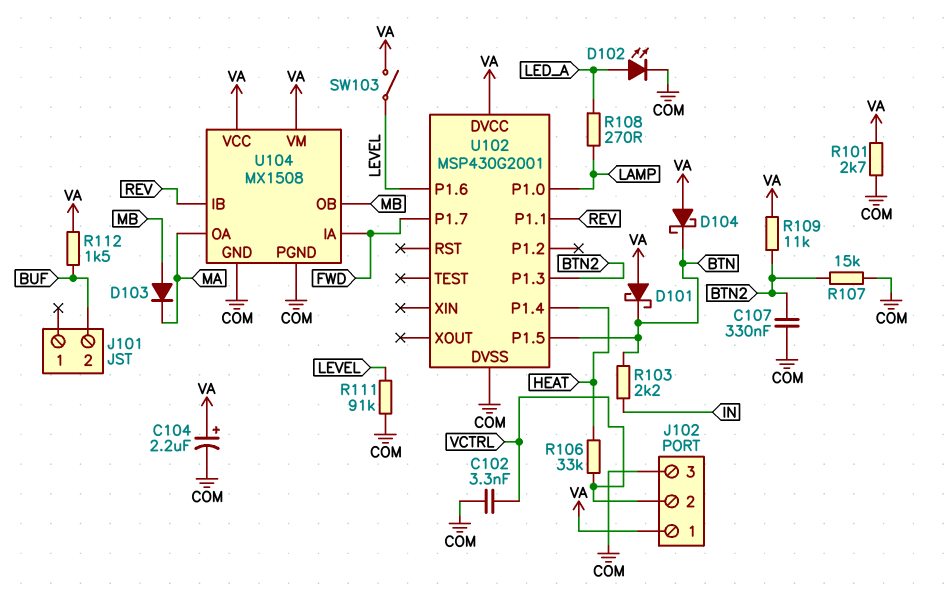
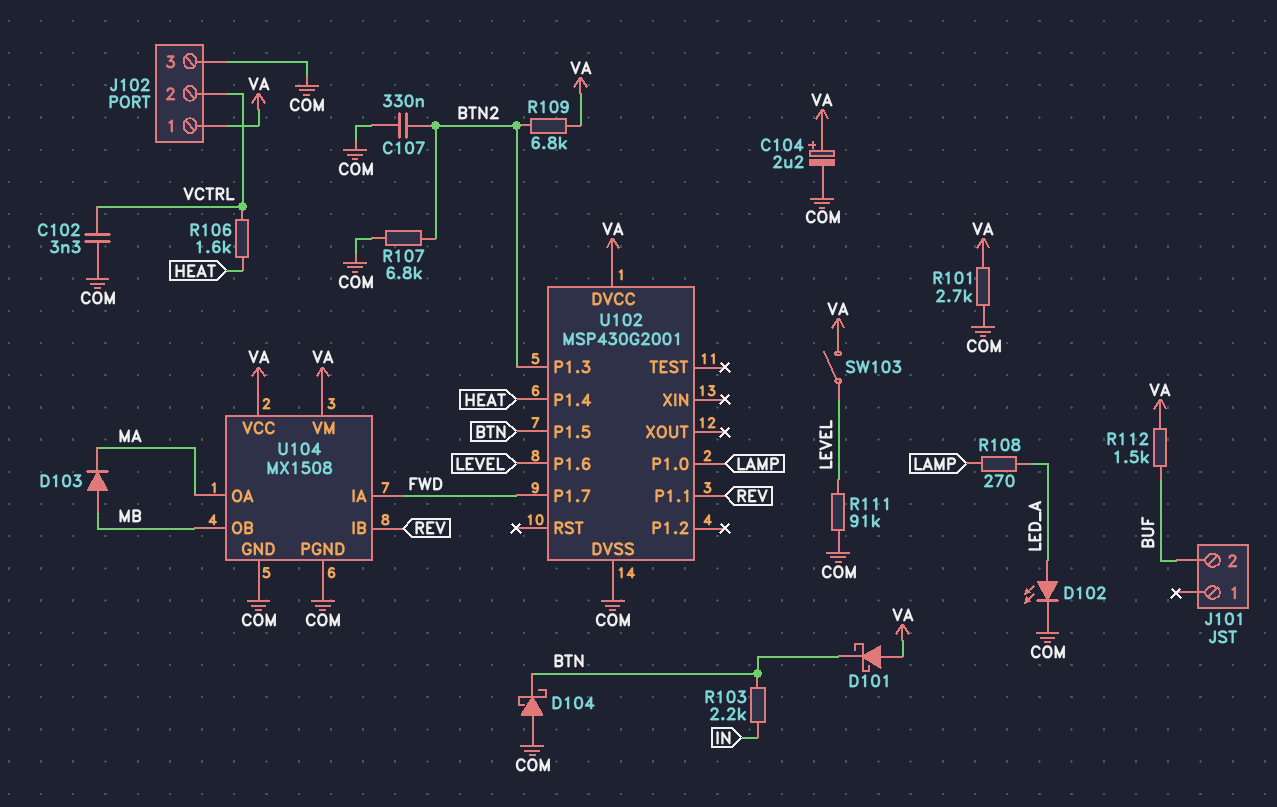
D104: schottky (A VA, K BTN) -> schottky (A COM, K BTN)
R106: 33k (HEAT, VCTRL) -> 1.6k (HEAT, VCTRL)
R107: 15k (BTN2, COM) -> 6.8k (BTN2, COM)
R109: 11k (BTN2, VA) -> 6.8k (BTN2, VA)

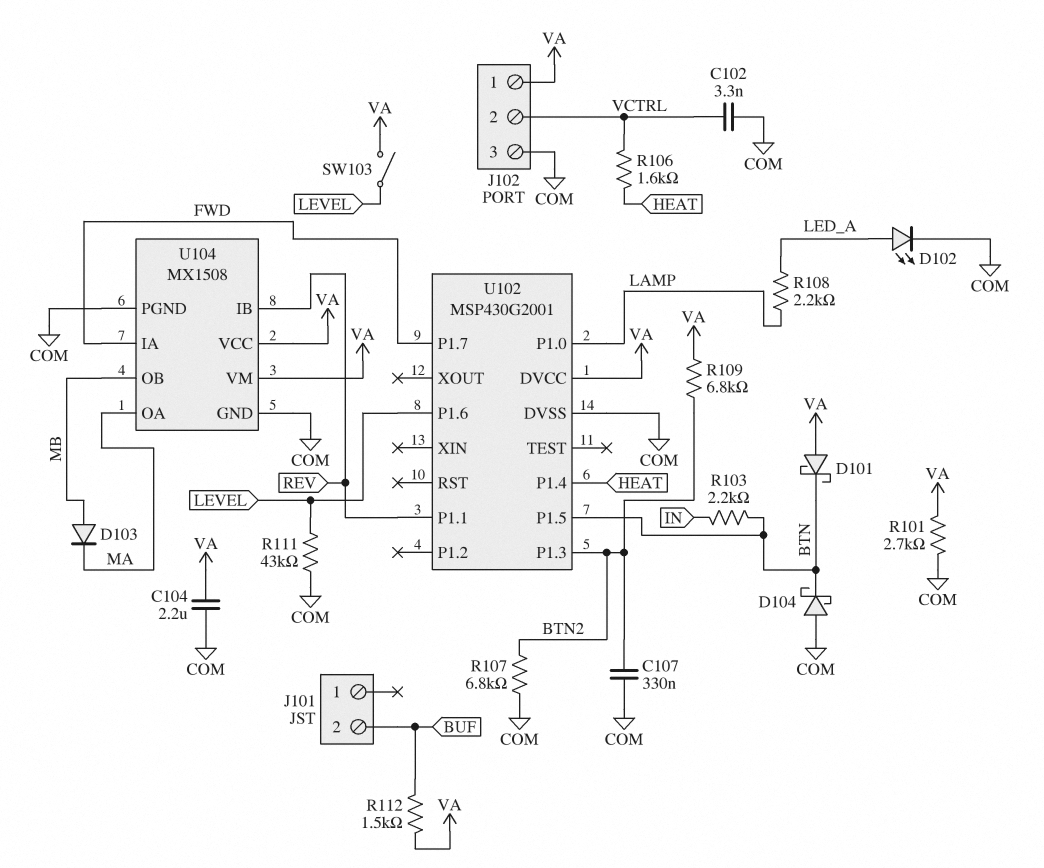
C104: 2.2uF (plus VA, minus COM) -> 2.2uF (COM, VA)
R108: 270 (LAMP, LED_A) -> 2.2k (LAMP, LED_A)
R111: 91k (COM, LEVEL) -> 43k (COM, LEVEL)

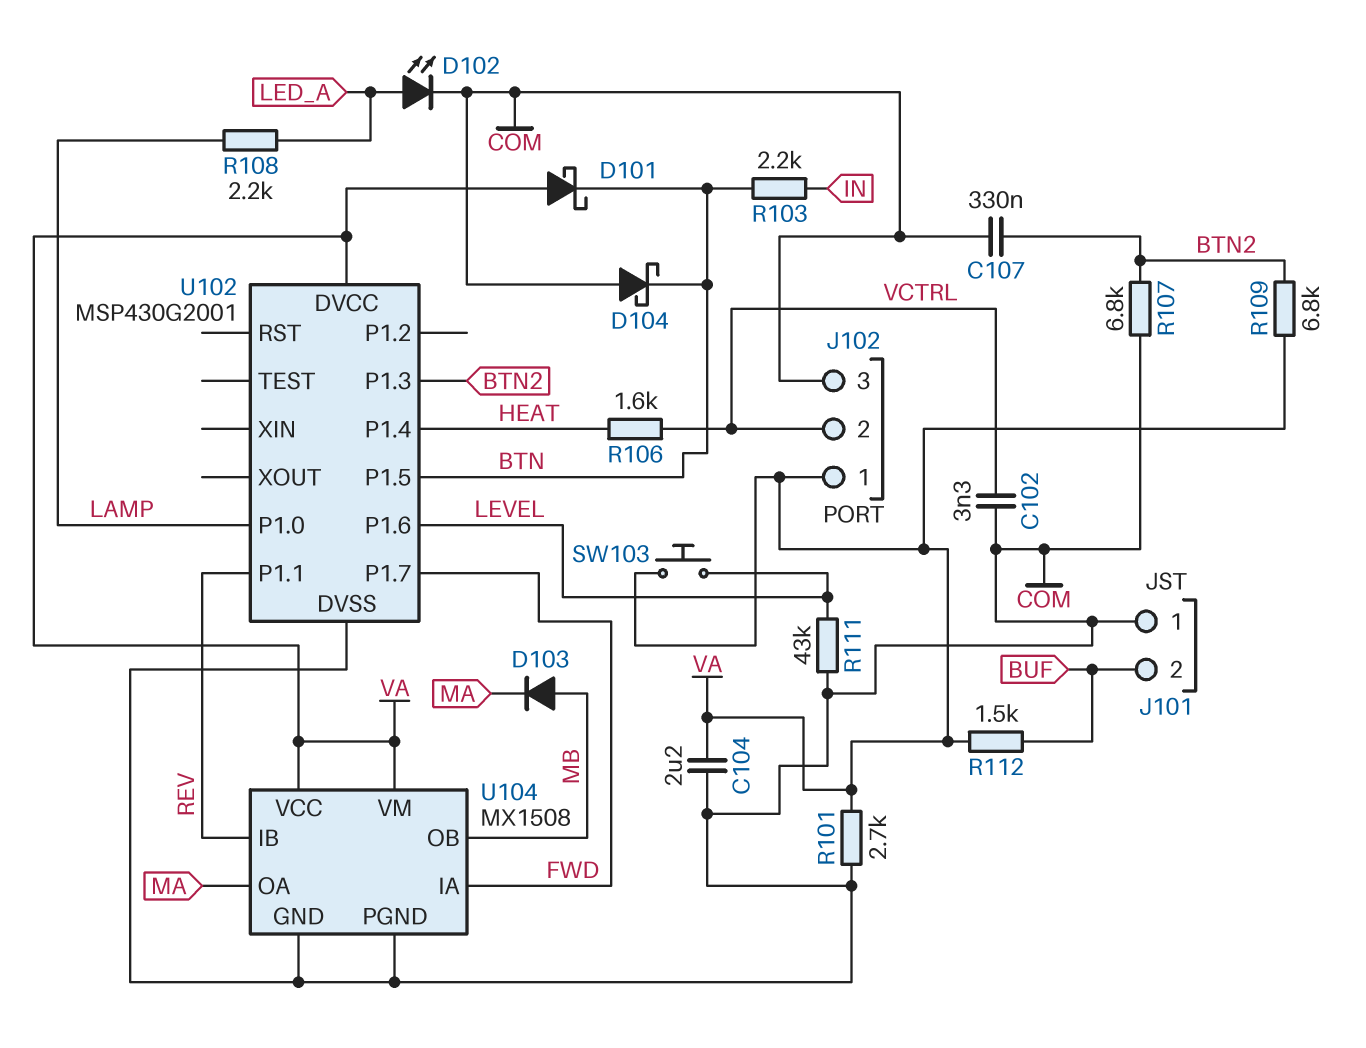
J101 pin 1: none -> COM
SW103: switch (LEVEL, VA) -> button (LEVEL, VA)

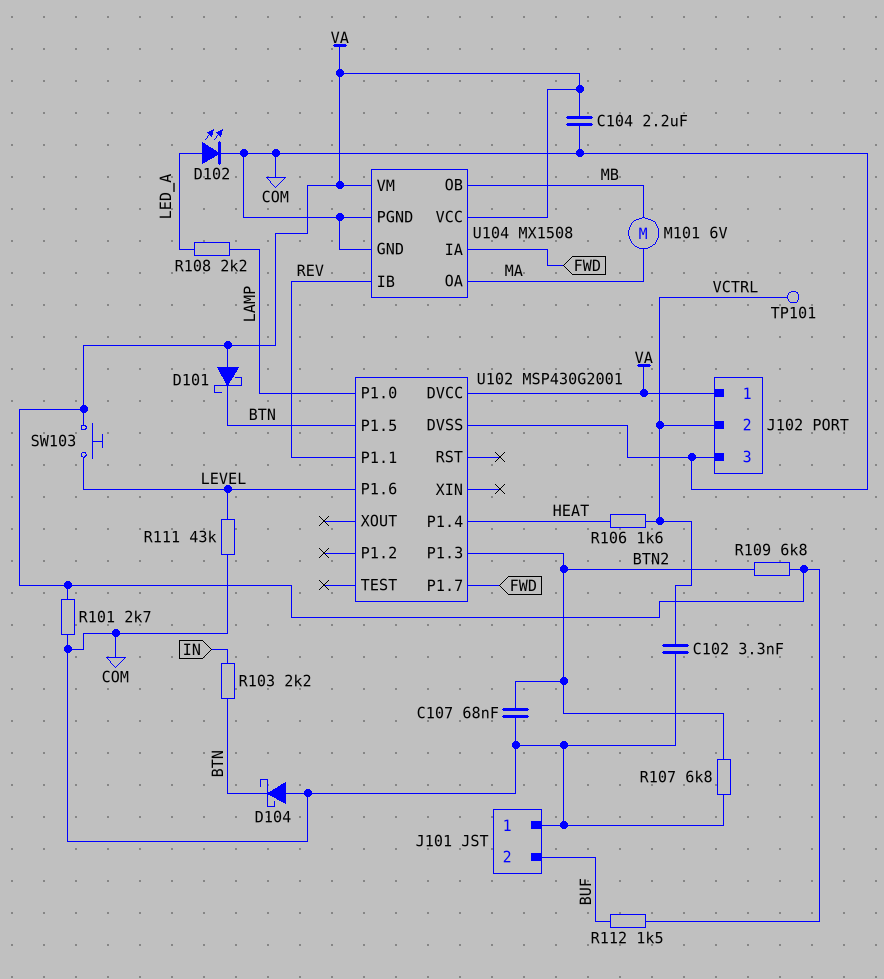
C107: 330nF (BTN2, COM) -> 68nF (BTN2, COM)
D103: diode (A MB, K MA) -> none
M101: none -> motor 6V (MA, MB)
TP101: none -> test point (VCTRL)

